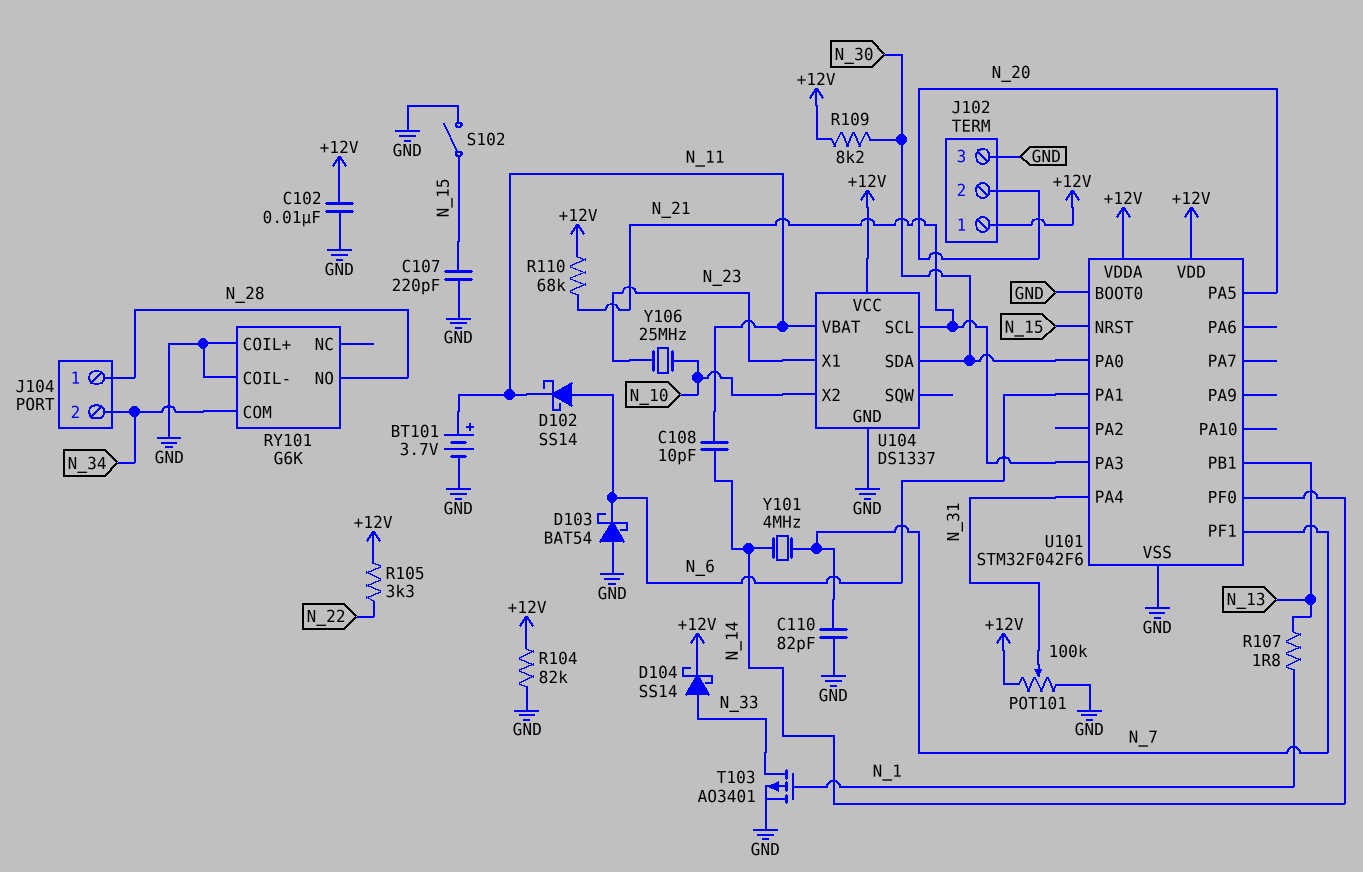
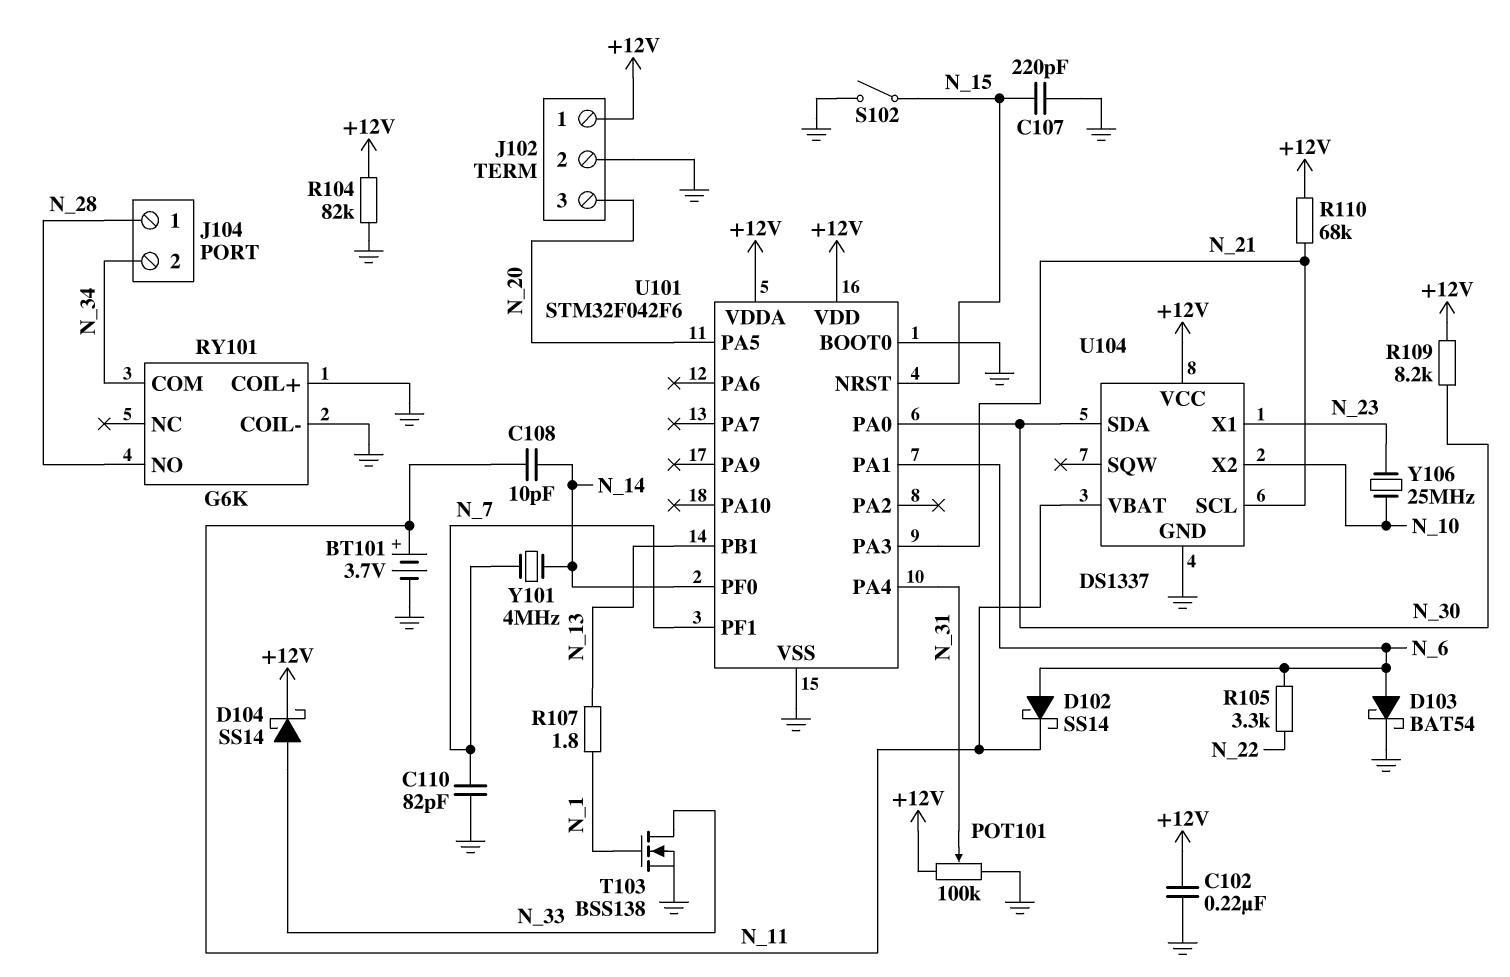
C102: 10nF (+12V, GND) -> 220nF (+12V, GND)
D103: schottky BAT54 (A GND, K N_6) -> schottky BAT54 (A N_6, K GND)
J102 pin 2: N_20 -> GND
J102 pin 3: GND -> N_20
R105: 3.3k (+12V, N_22) -> 3.3k (N_6, N_22)
T103: PMOS AO3401 (G N_1, D N_33, S GND) -> NMOS BSS138 (G N_1, D N_33, S GND)

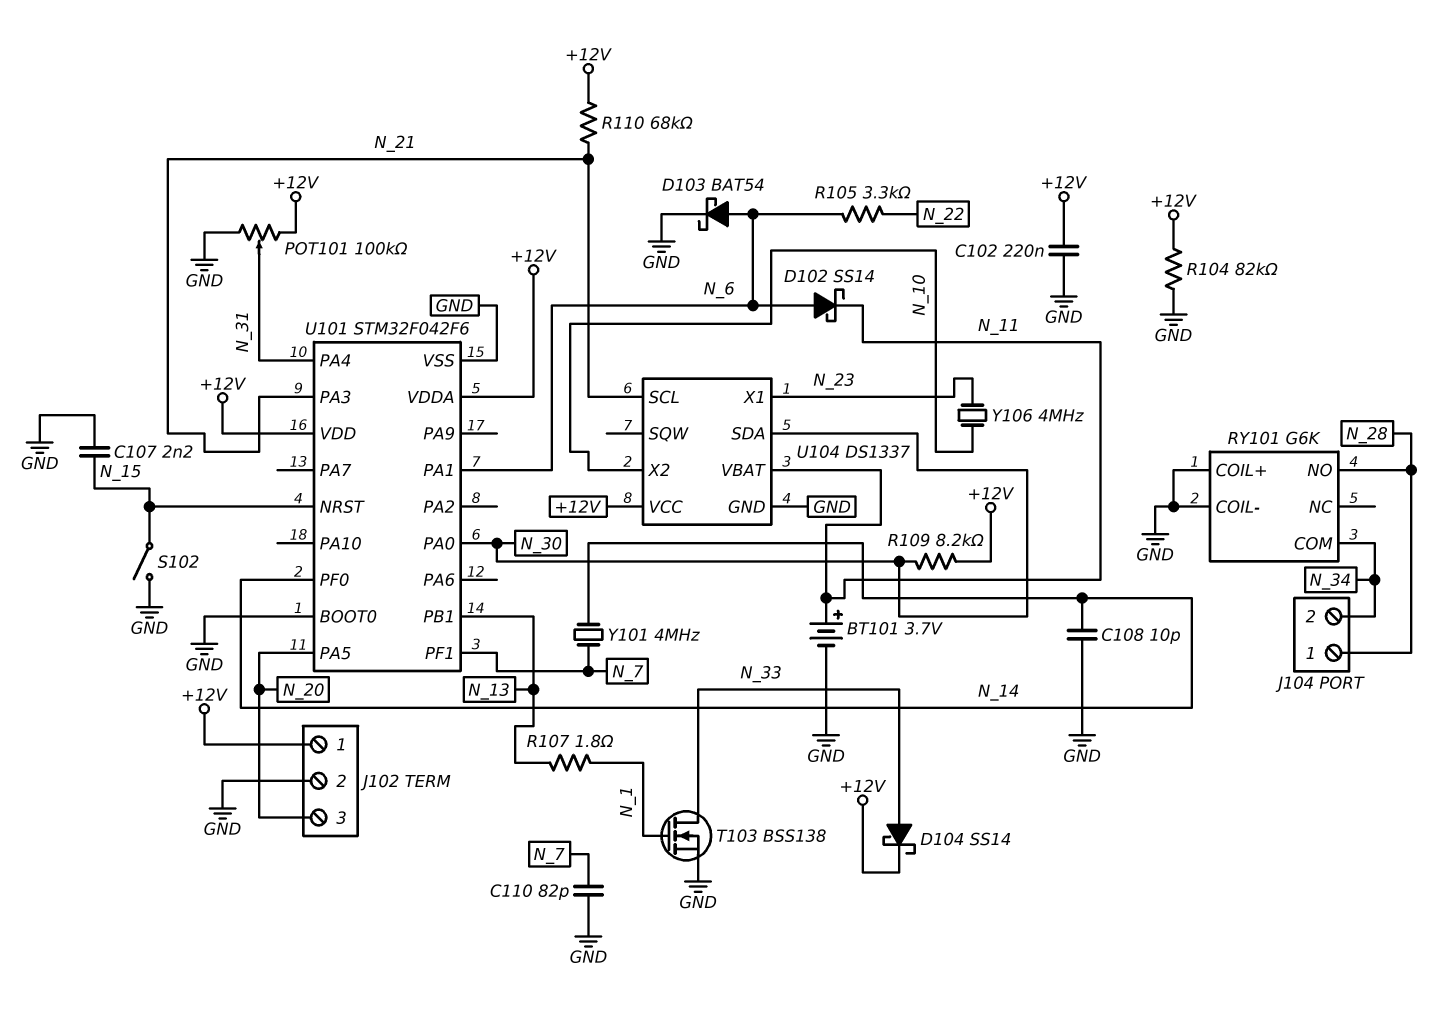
C107: 220pF (GND, N_15) -> 2.2nF (GND, N_15)
C108: 10pF (N_11, N_14) -> 10pF (GND, N_14)
Y106: 25MHz (N_10, N_23) -> 4MHz (N_10, N_23)

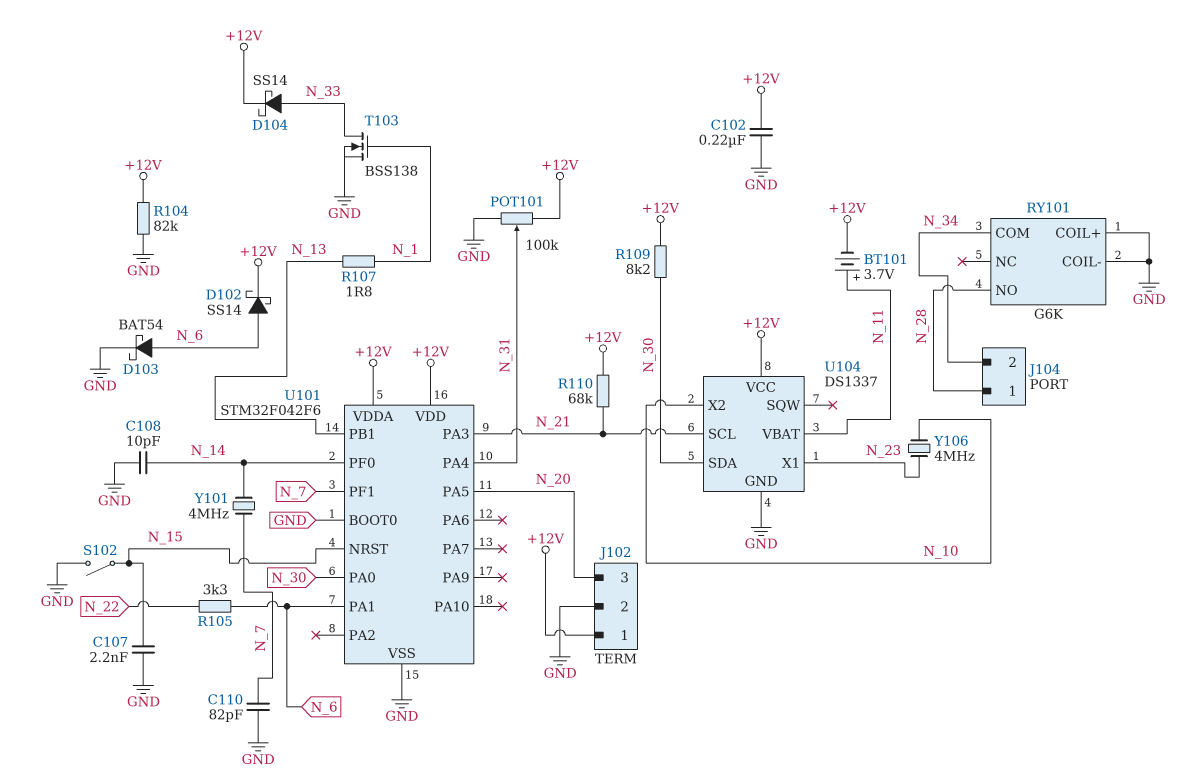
BT101: 3.7V (plus N_11, minus GND) -> 3.7V (plus N_11, minus +12V)
D102: schottky SS14 (A N_6, K N_11) -> schottky SS14 (A N_6, K +12V)

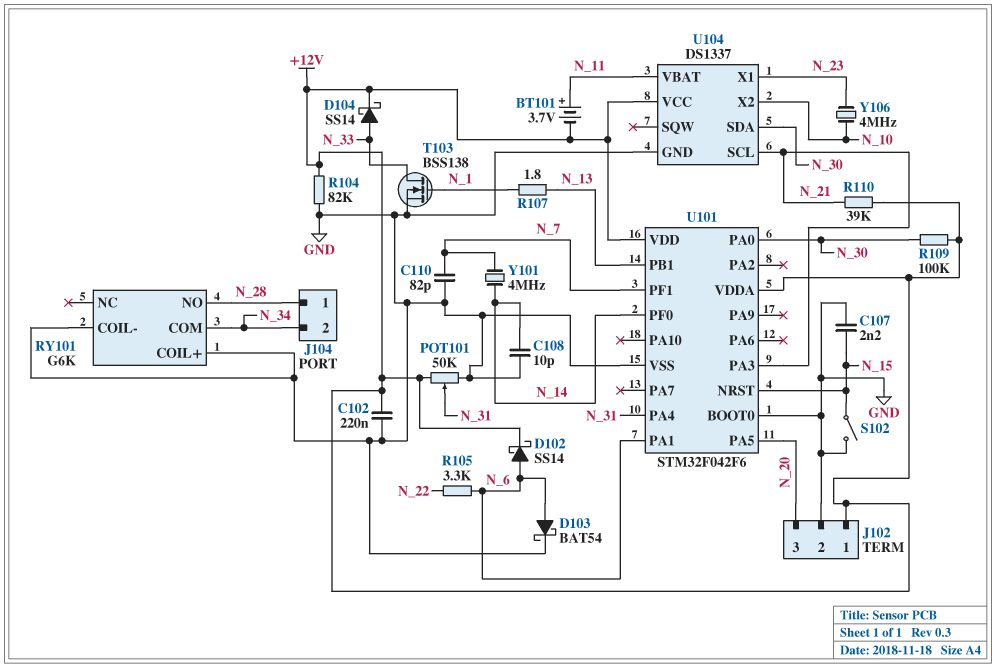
POT101: 100k (+12V, GND, wiper N_31) -> 50k (+12V, GND, wiper N_31)
R109: 8.2k (+12V, N_30) -> 100k (+12V, N_30)
R110: 68k (+12V, N_21) -> 39k (+12V, N_21)

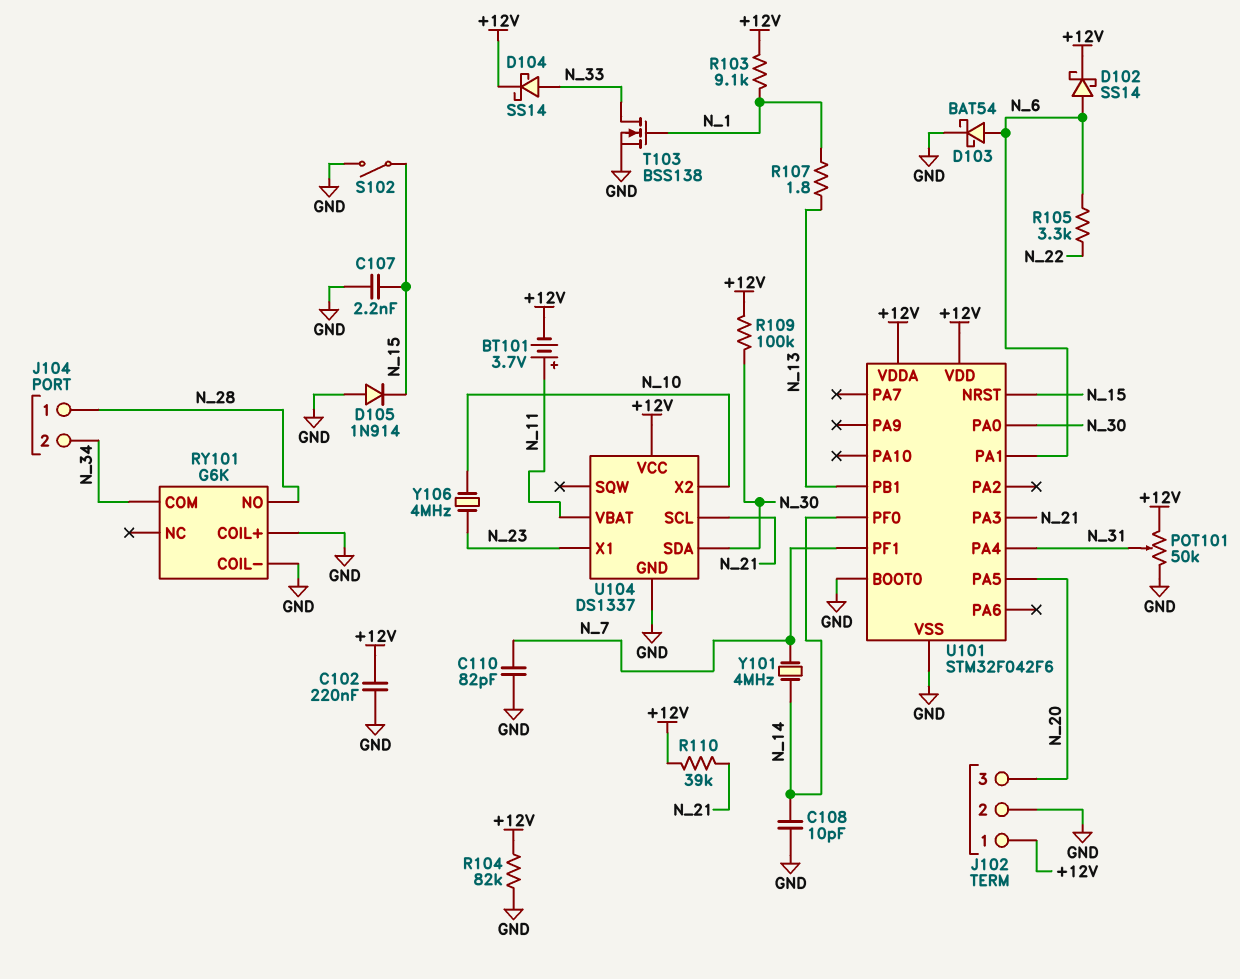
D105: none -> diode 1N914 (A GND, K N_15)
R103: none -> 9.1k (+12V, N_1)

